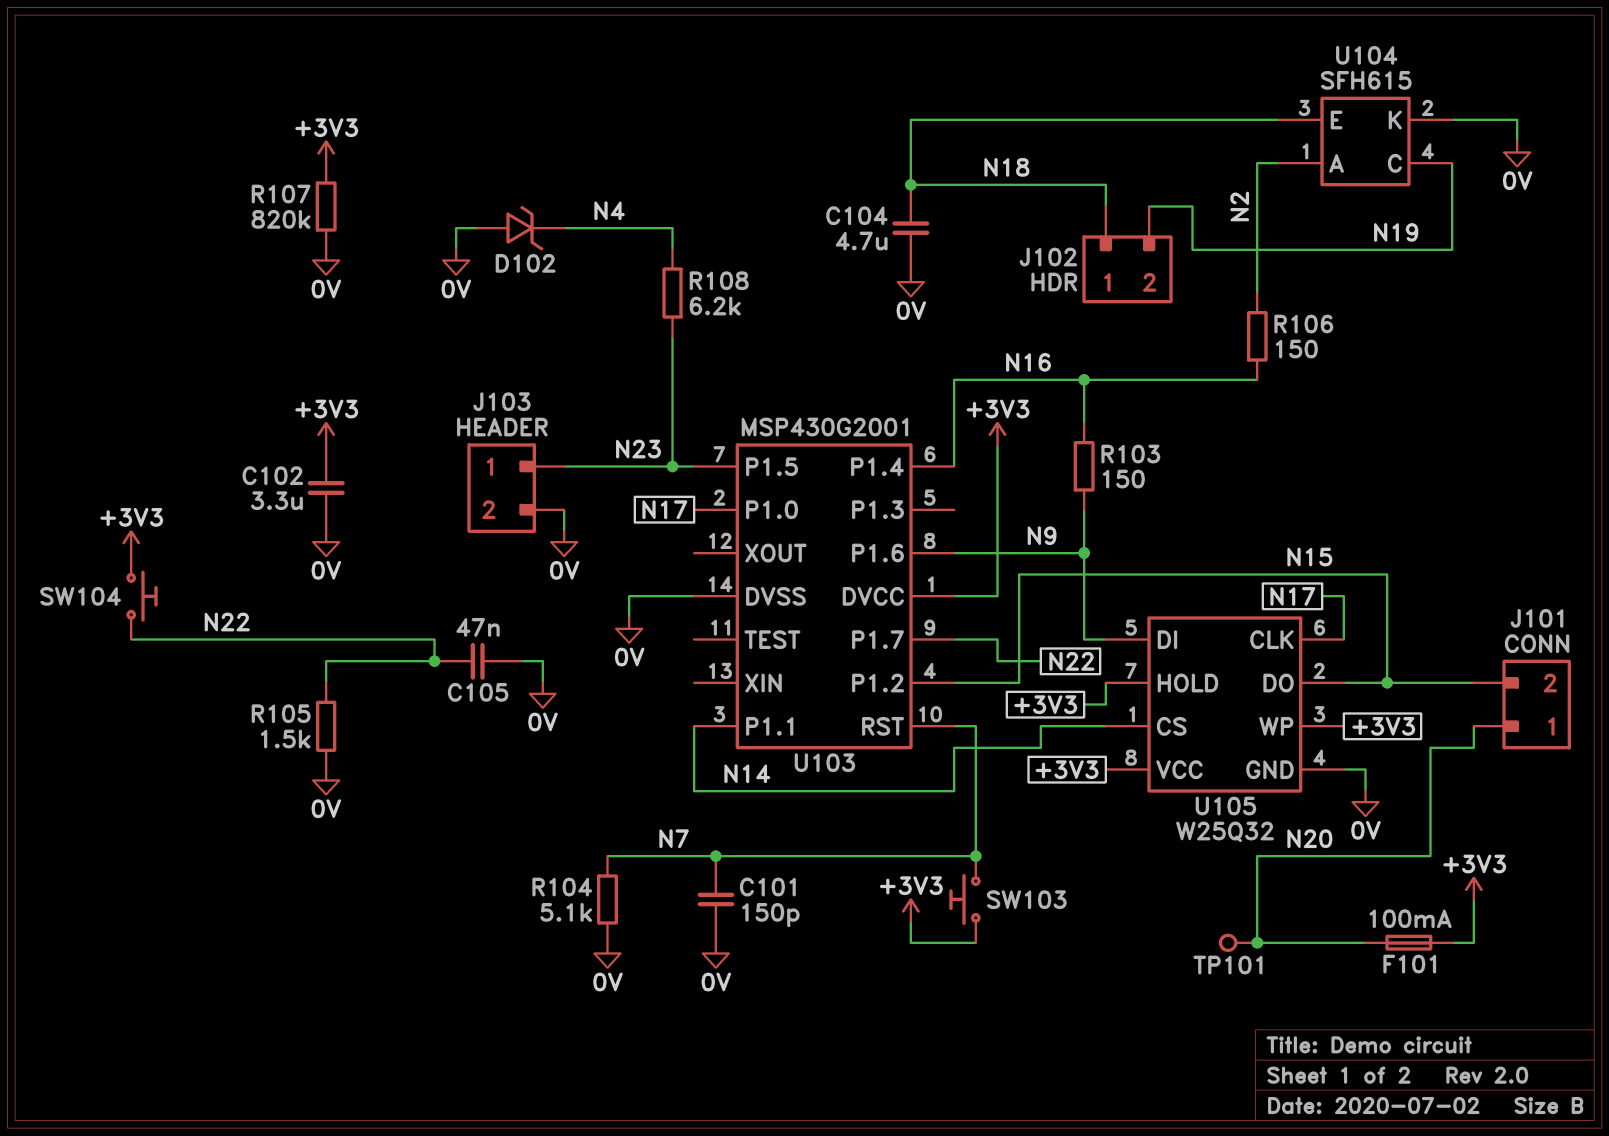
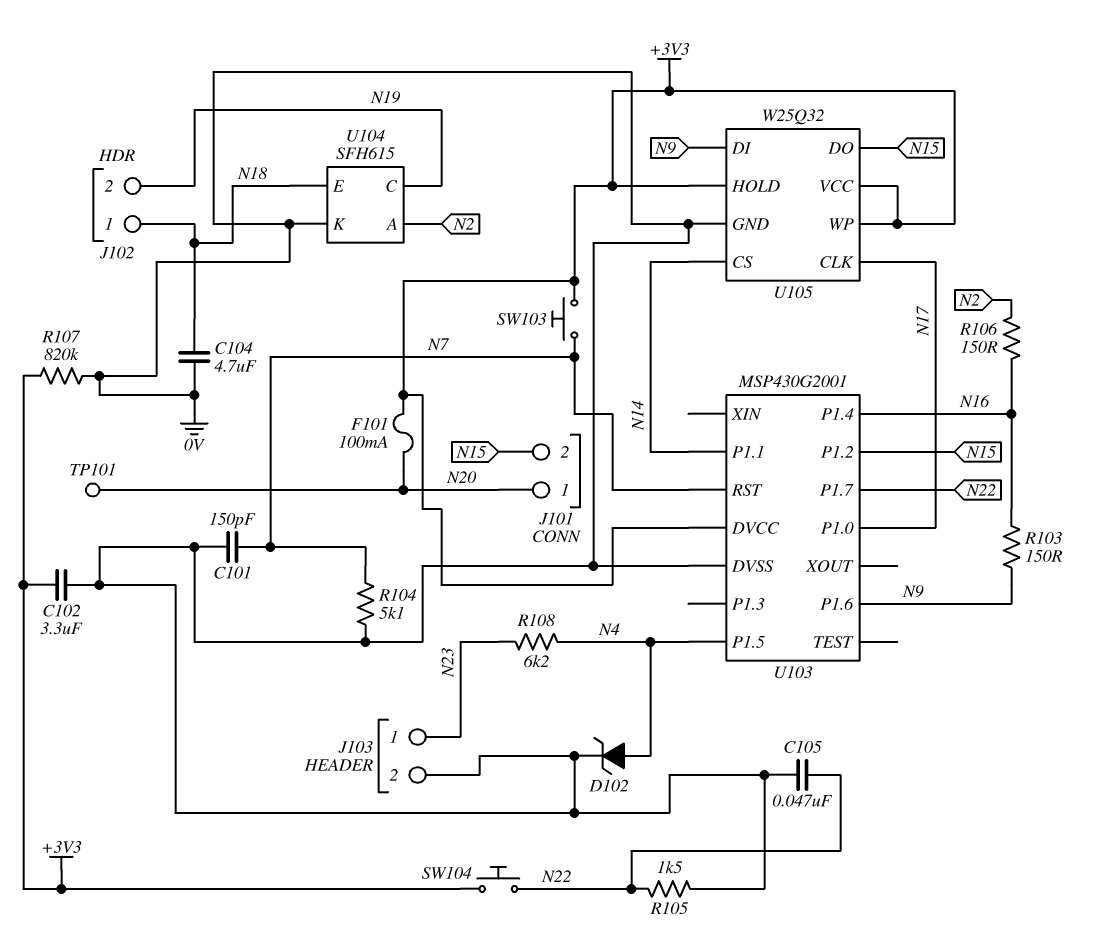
D102: zener (A 0V, K N4) -> zener (A N4, K 0V)
U103 pin P1.5: N23 -> N4

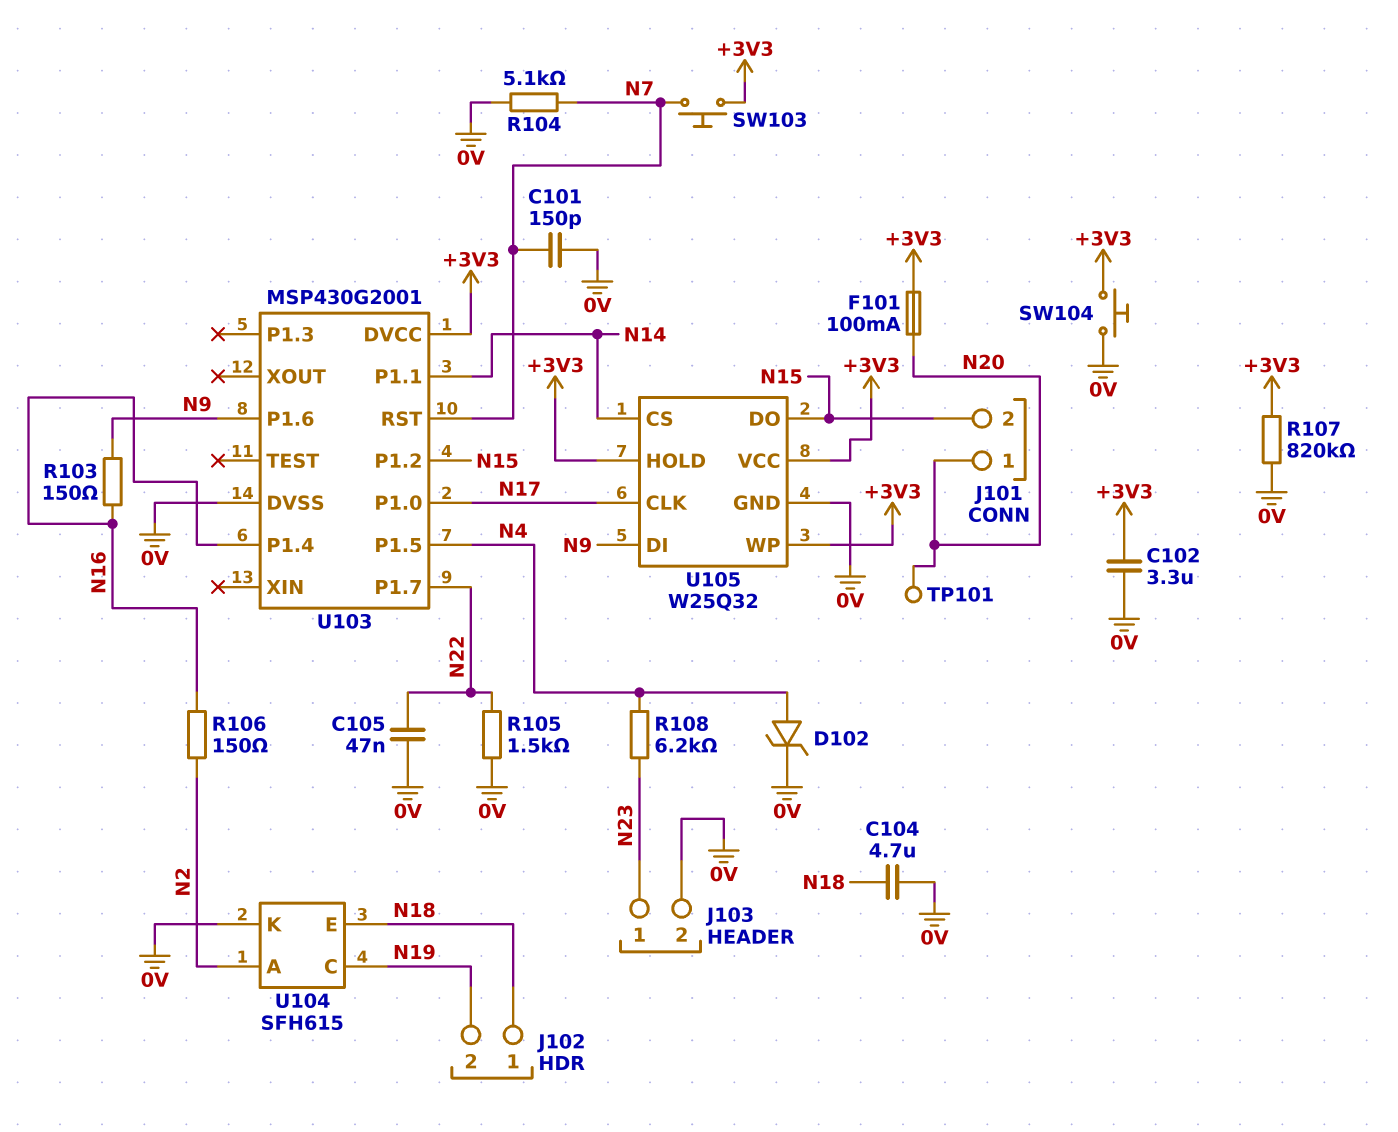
SW104: button (+3V3, N22) -> button (+3V3, 0V)

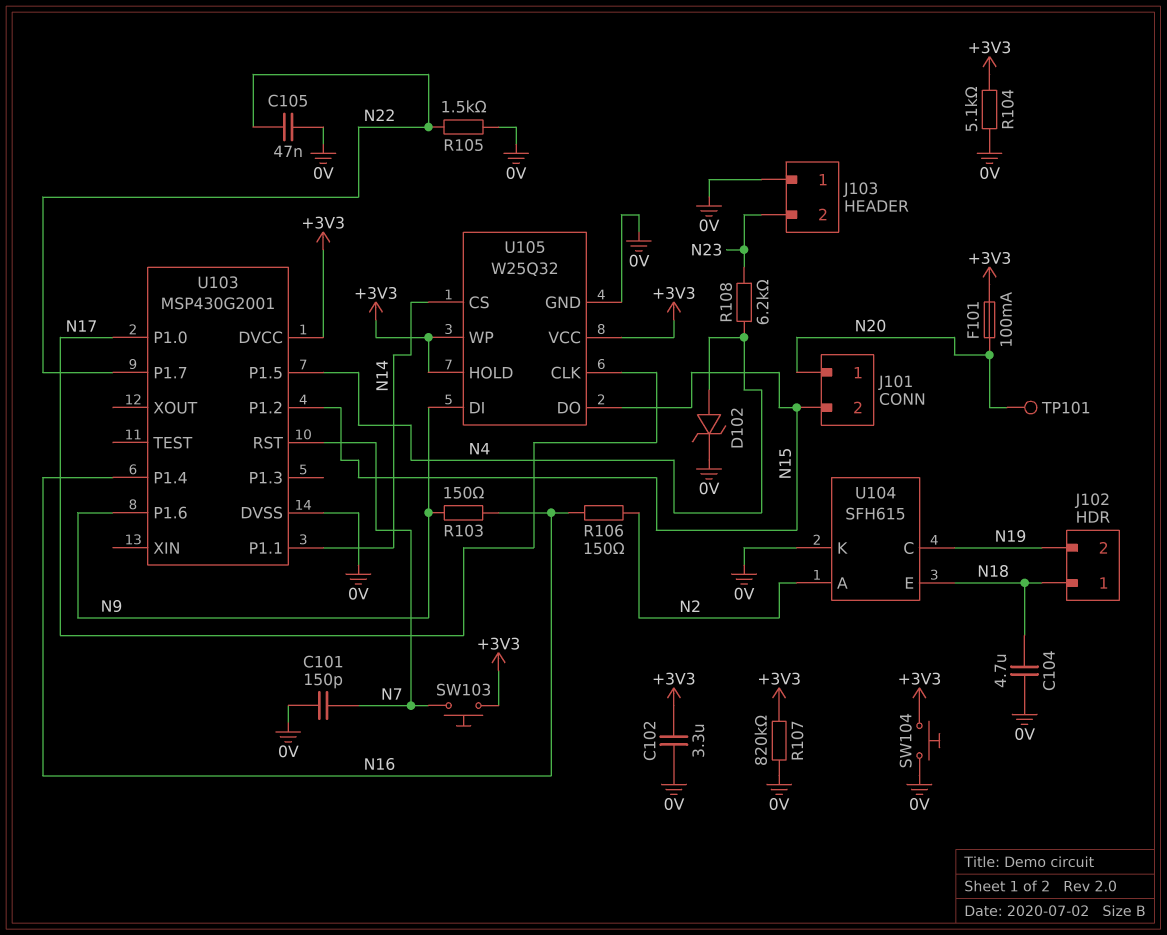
J103 pin 1: N23 -> 0V
J103 pin 2: 0V -> N23
R104: 5.1k (0V, N7) -> 5.1k (+3V3, 0V)

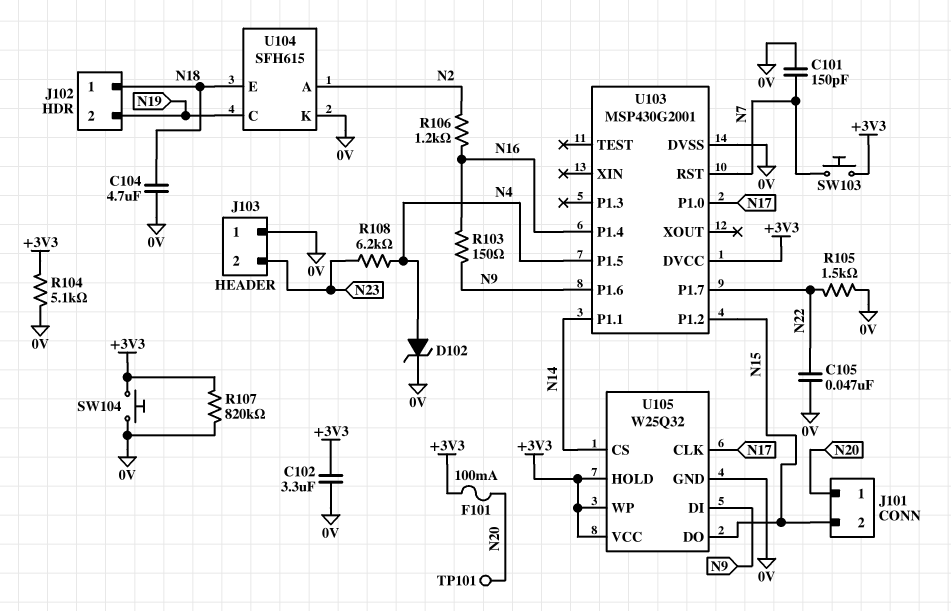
R106: 150 (N2, N16) -> 1.2k (N2, N16)

